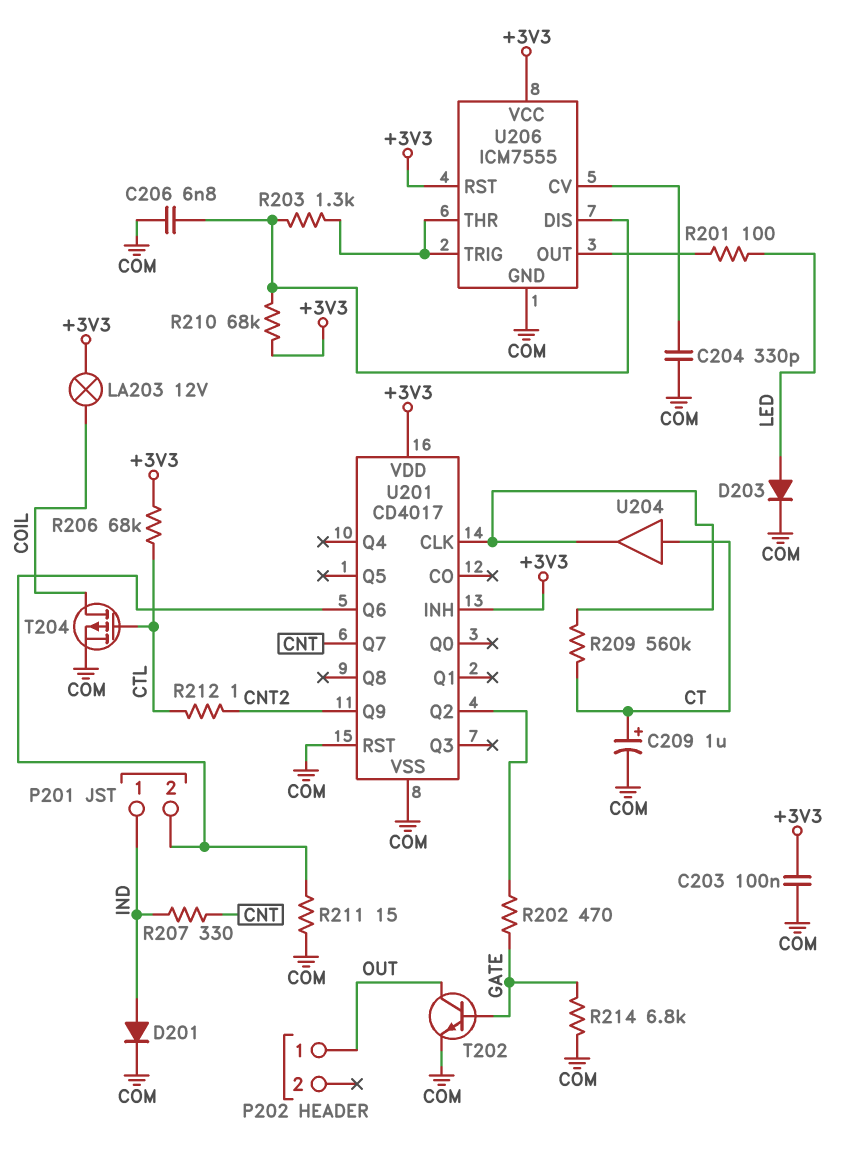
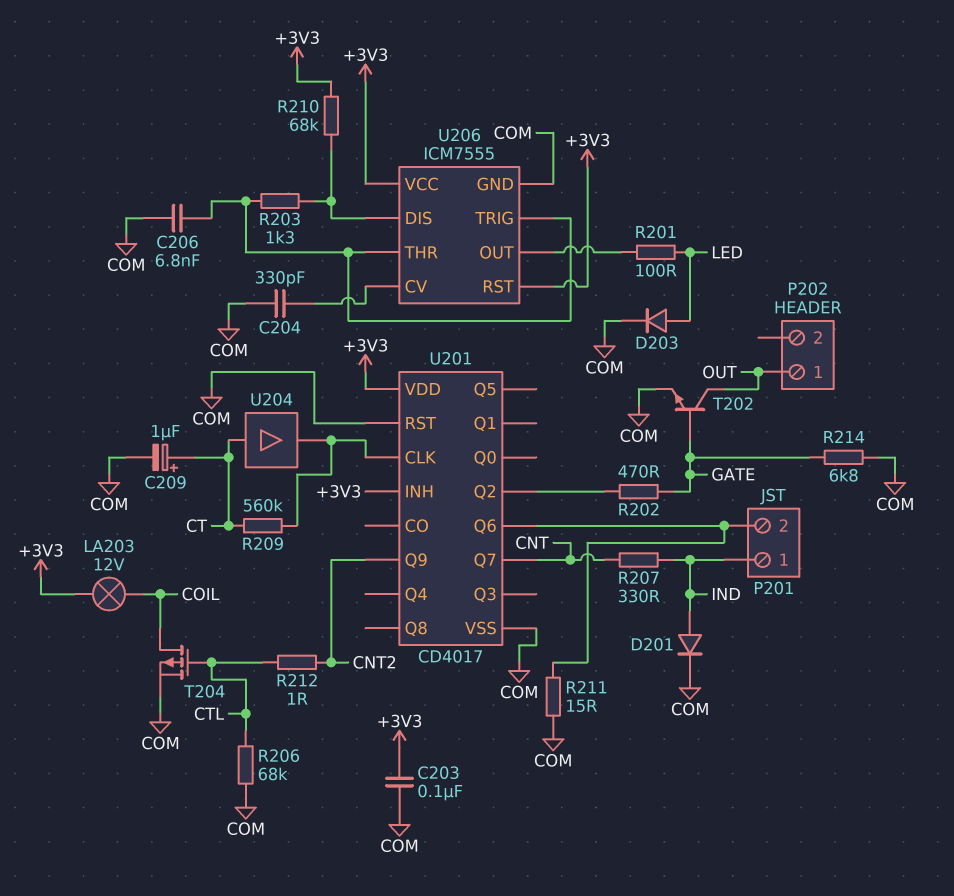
C206: 6.8nF (COM, U206/DIS) -> 6.8nF (COM, U206/THR)
R206: 68k (+3V3, CTL) -> 68k (COM, CTL)

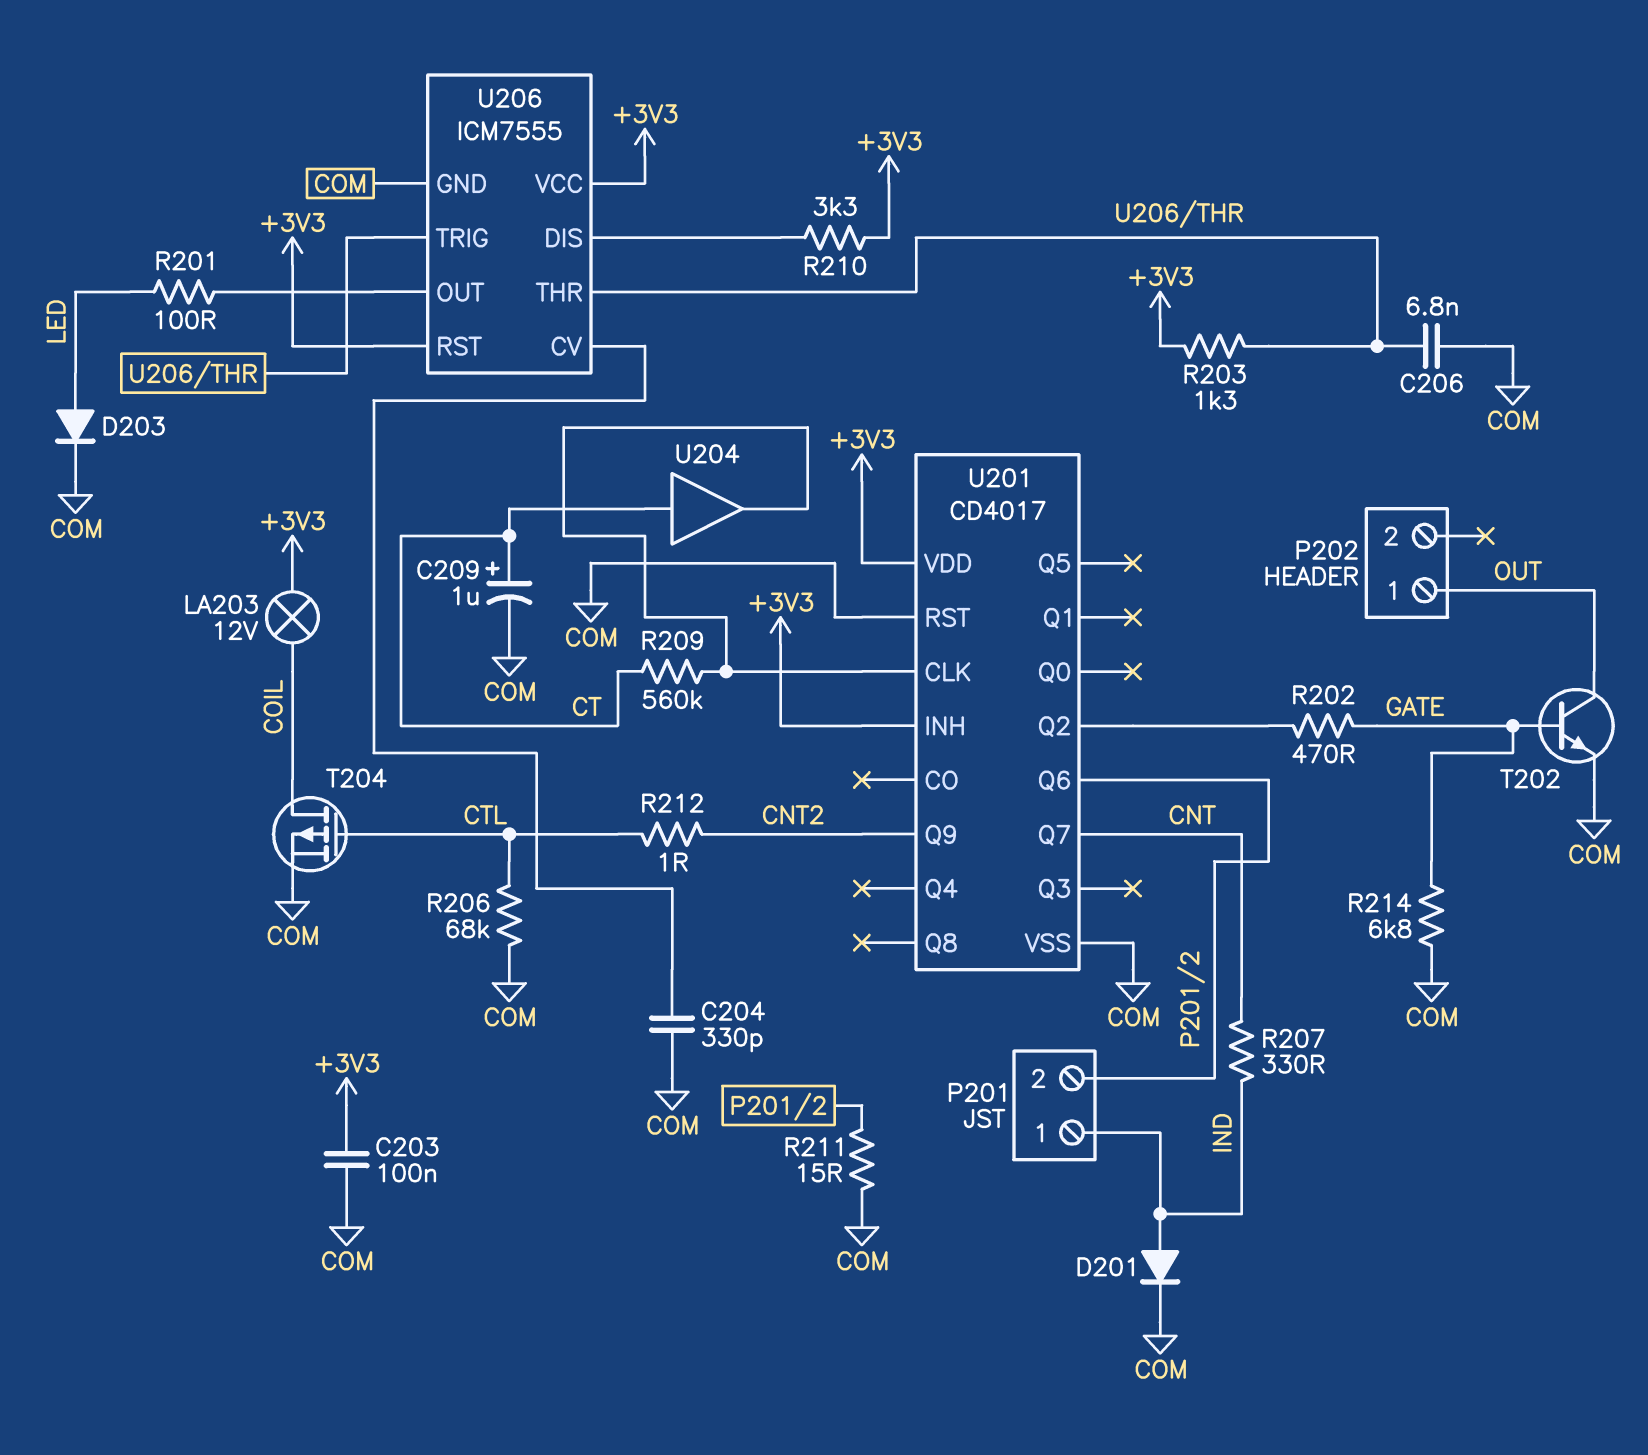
R203: 1.3k (U206/DIS, U206/THR) -> 1.3k (+3V3, U206/THR)
R210: 68k (+3V3, U206/DIS) -> 3.3k (+3V3, U206/DIS)

